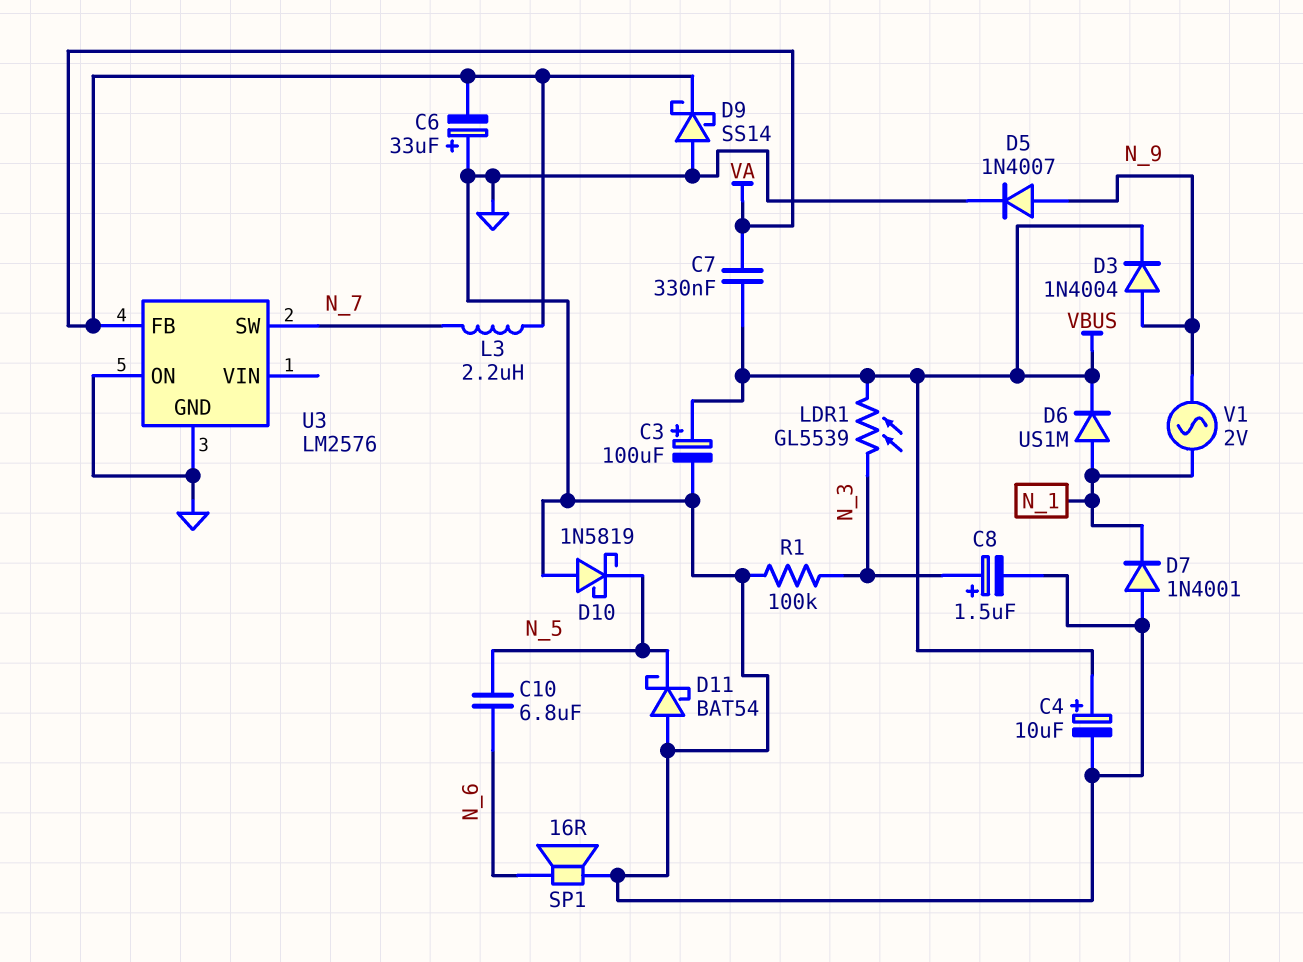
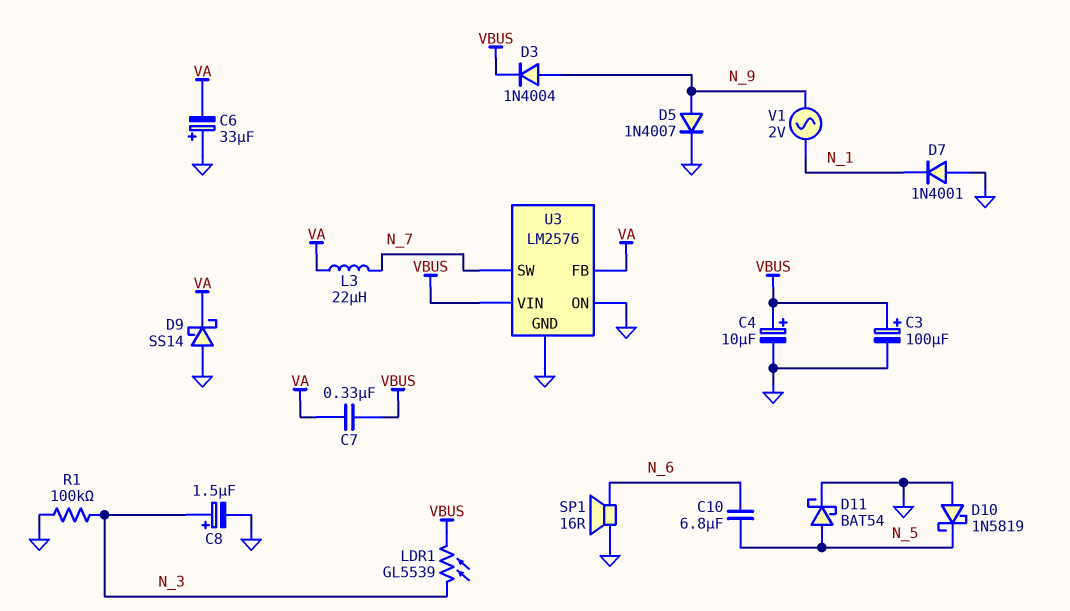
D6: diode US1M (A N_1, K VBUS) -> none
D11: schottky BAT54 (A GND, K N_5) -> schottky BAT54 (A N_5, K GND)
L3: 2.2uH (N_7, VA) -> 22uH (N_7, VA)
U3 pin VIN: none -> VBUS

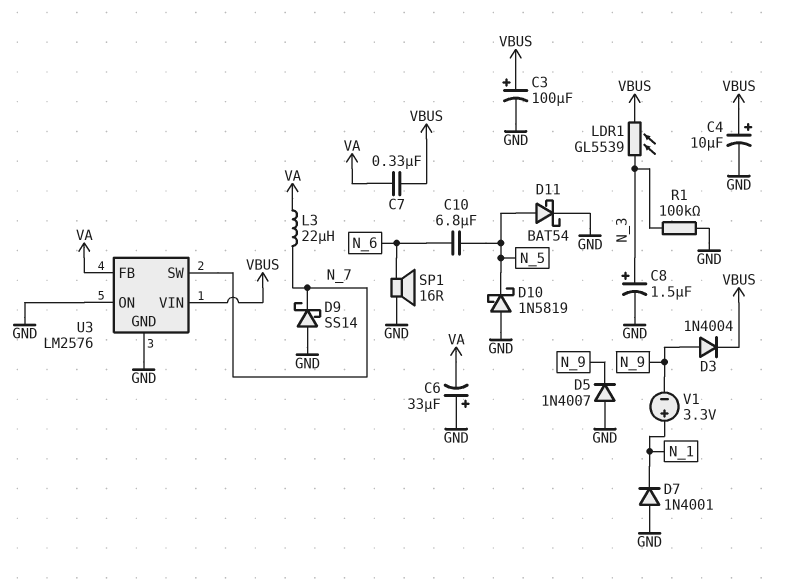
D5: diode 1N4007 (A N_9, K GND) -> diode 1N4007 (A GND, K N_9)
D9: schottky SS14 (A GND, K VA) -> schottky SS14 (A GND, K N_7)
V1: AC 2V (N_1, N_9) -> 3.3V (plus N_1, minus N_9)

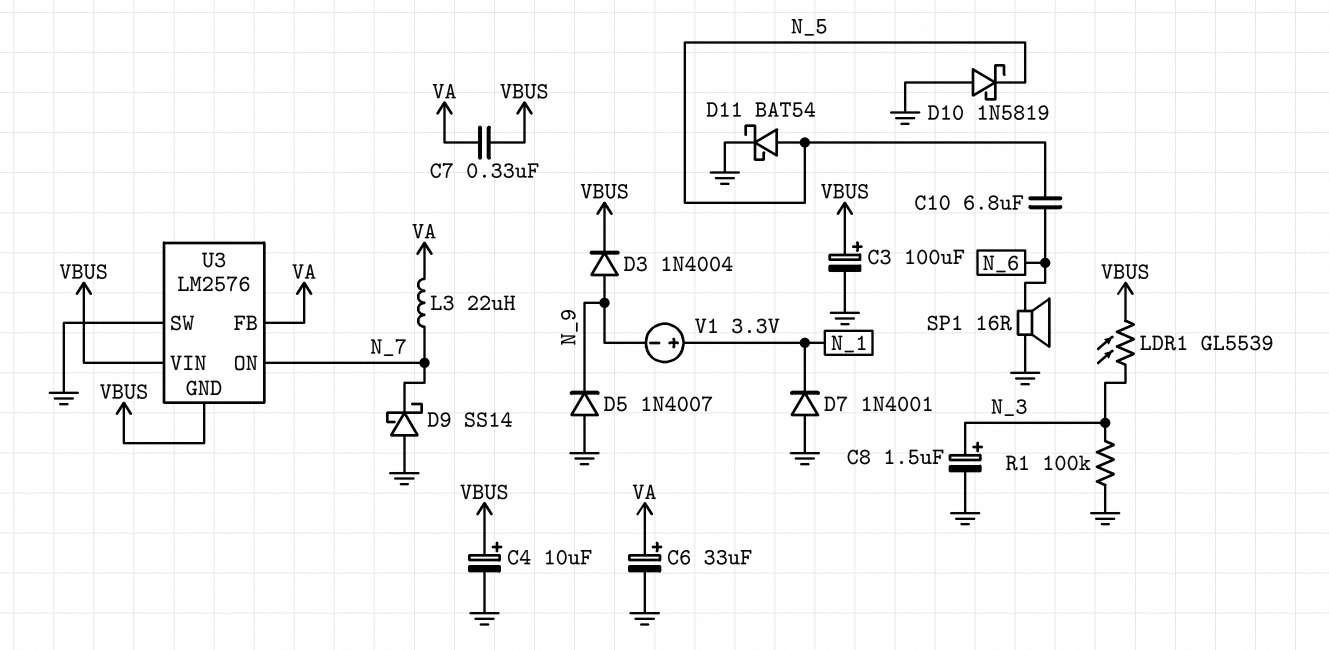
C6: 33uF (plus GND, minus VA) -> 33uF (plus VA, minus GND)
U3 pin GND: GND -> VBUS
U3 pin ON: GND -> N_7
U3 pin SW: N_7 -> GND

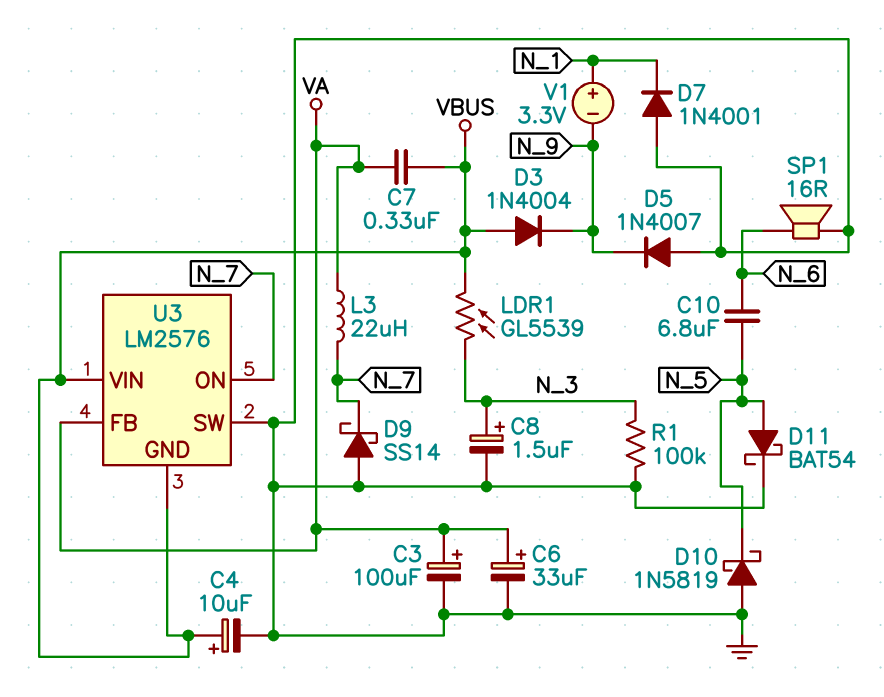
C3: 100uF (plus VBUS, minus GND) -> 100uF (plus VA, minus GND)
D3: diode 1N4004 (A N_9, K VBUS) -> diode 1N4004 (A VBUS, K N_9)

